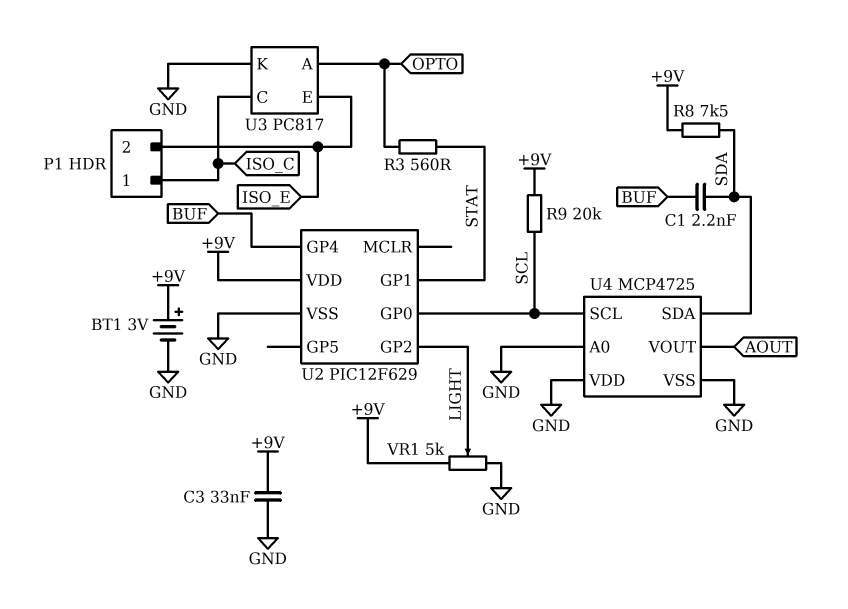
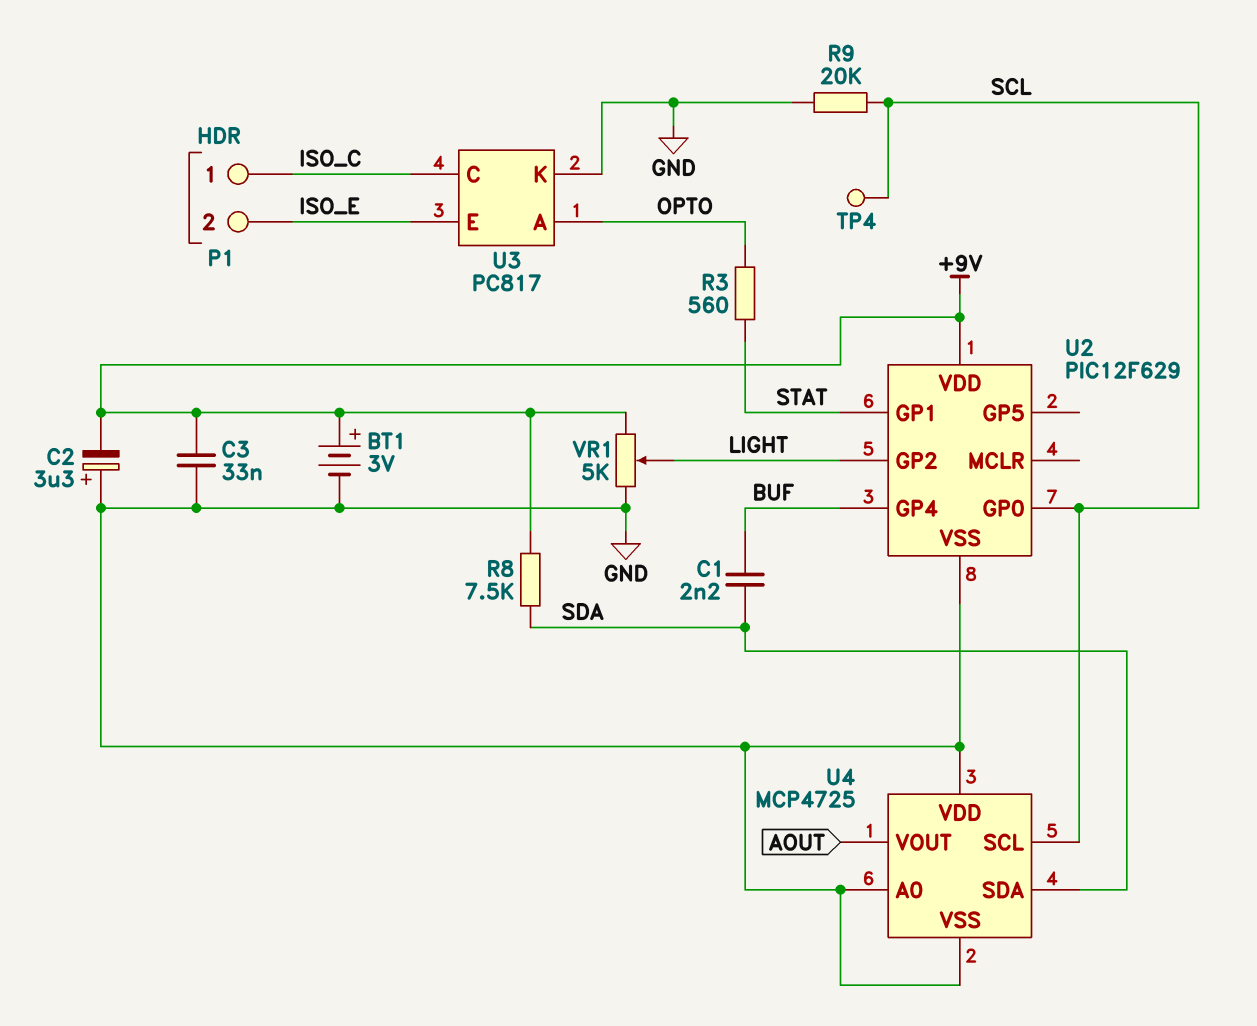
C2: none -> 3.3uF (plus GND, minus +9V)
R9: 20k (+9V, SCL) -> 20k (GND, SCL)
TP4: none -> test point (SCL)

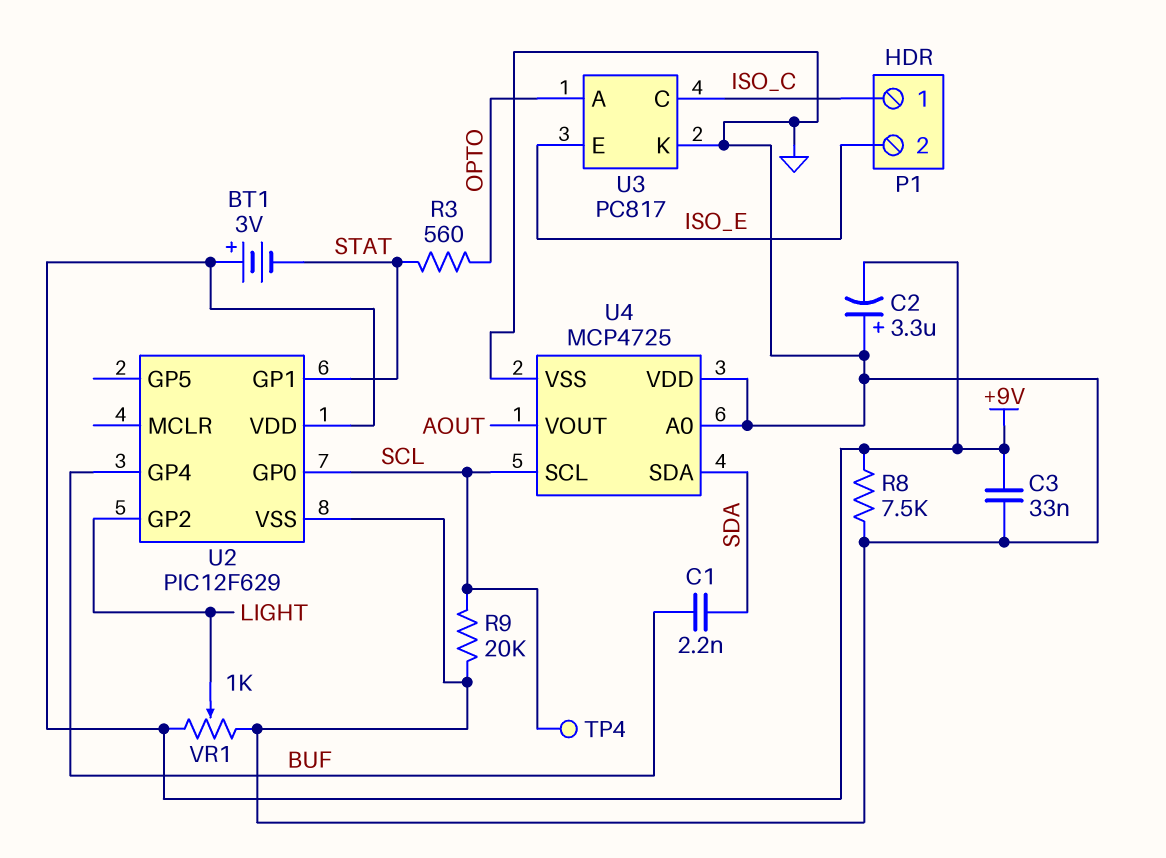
BT1: 3V (plus +9V, minus GND) -> 3V (plus +9V, minus STAT)
R8: 7.5k (+9V, SDA) -> 7.5k (+9V, GND)
VR1: 5k (+9V, GND, wiper LIGHT) -> 1k (+9V, GND, wiper LIGHT)

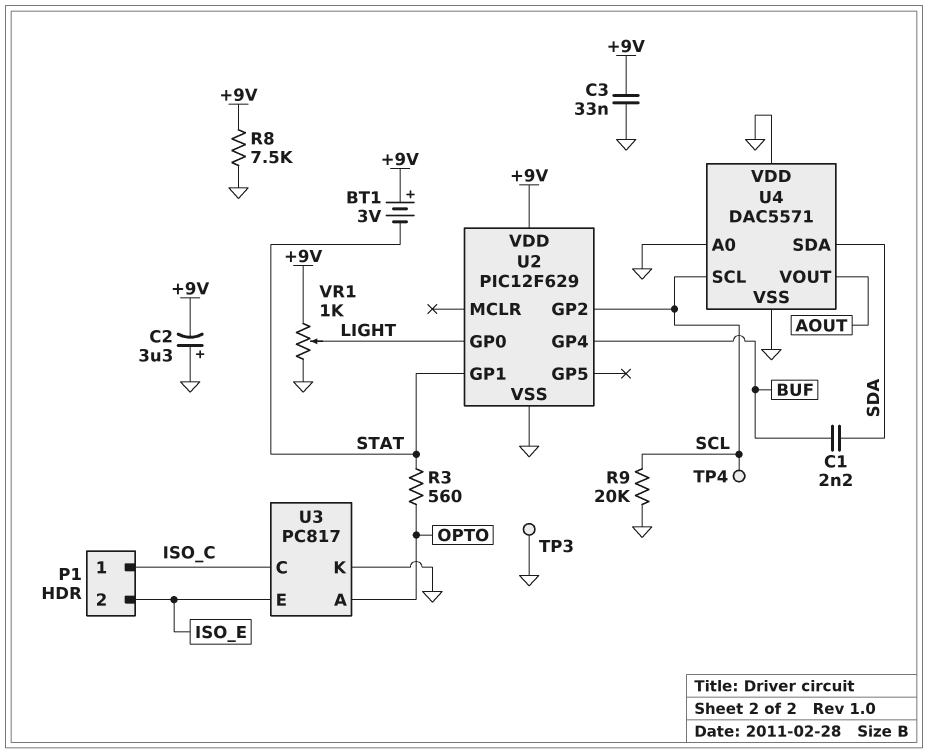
TP3: none -> test point (GND)
U2 pin GP0: SCL -> LIGHT
U2 pin GP2: LIGHT -> SCL
U4: MCP4725 -> DAC5571

